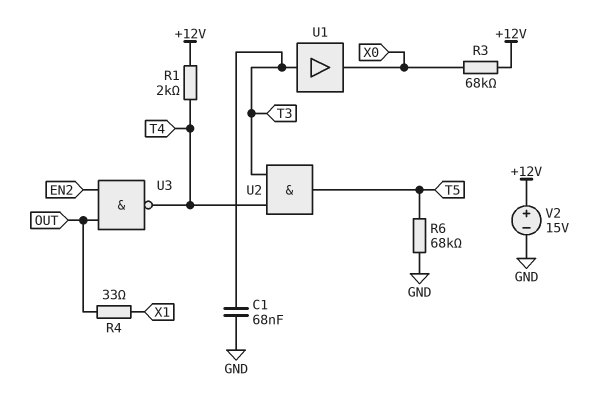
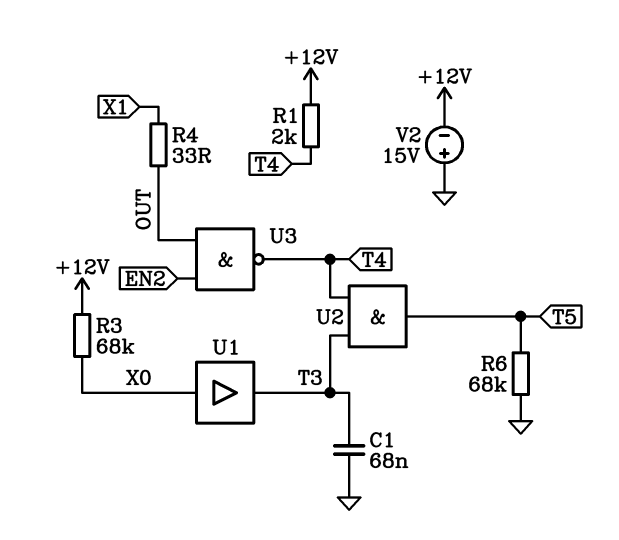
U1: buffer (in T3, out X0) -> buffer (in X0, out T3)
V2: 15V (plus +12V, minus GND) -> 15V (plus GND, minus +12V)

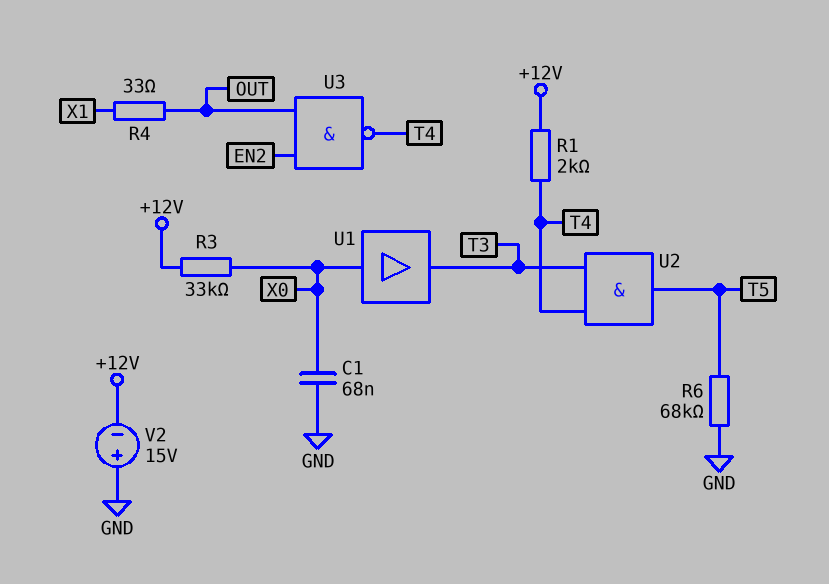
C1: 68nF (GND, T3) -> 68nF (GND, X0)
R3: 68k (+12V, X0) -> 33k (+12V, X0)

